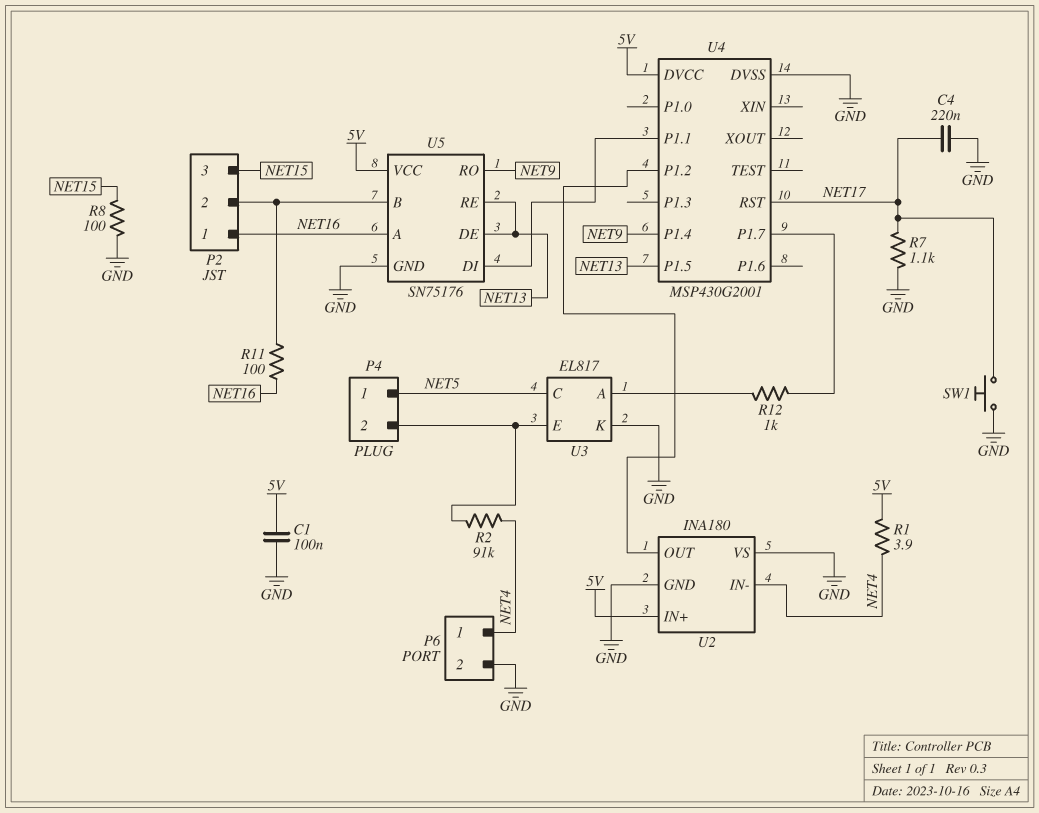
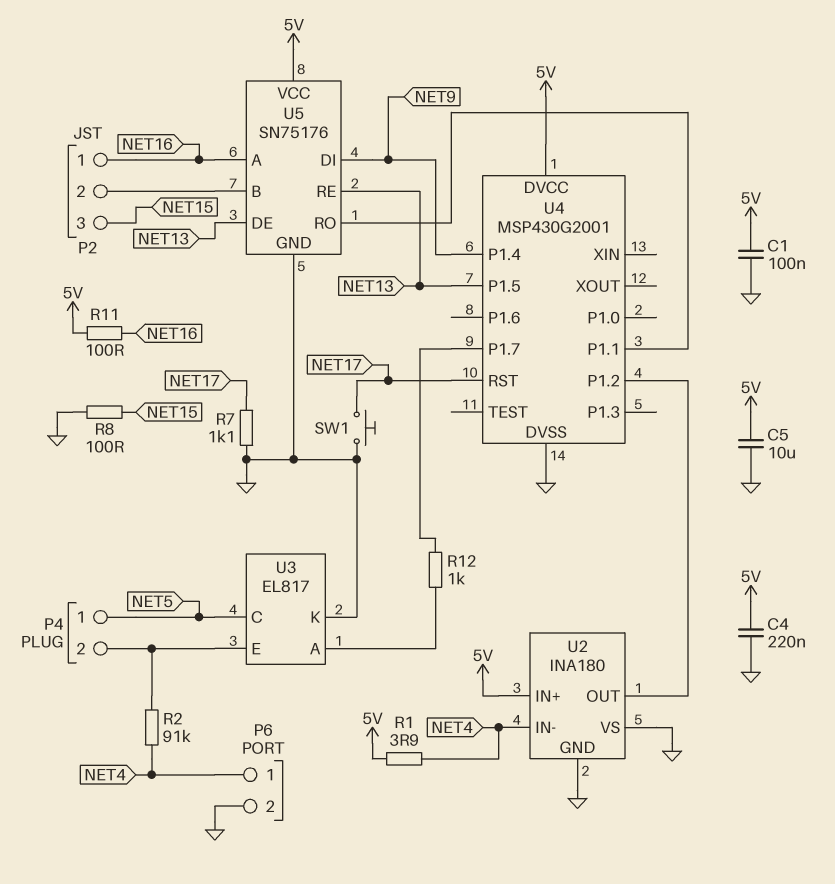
C4: 220nF (GND, NET17) -> 220nF (5V, GND)
C5: none -> 10uF (5V, GND)
R11: 100 (NET16, P2/2) -> 100 (5V, NET16)
U5 pin DI: U4/P1.1 -> NET9
U5 pin RO: NET9 -> U4/P1.1

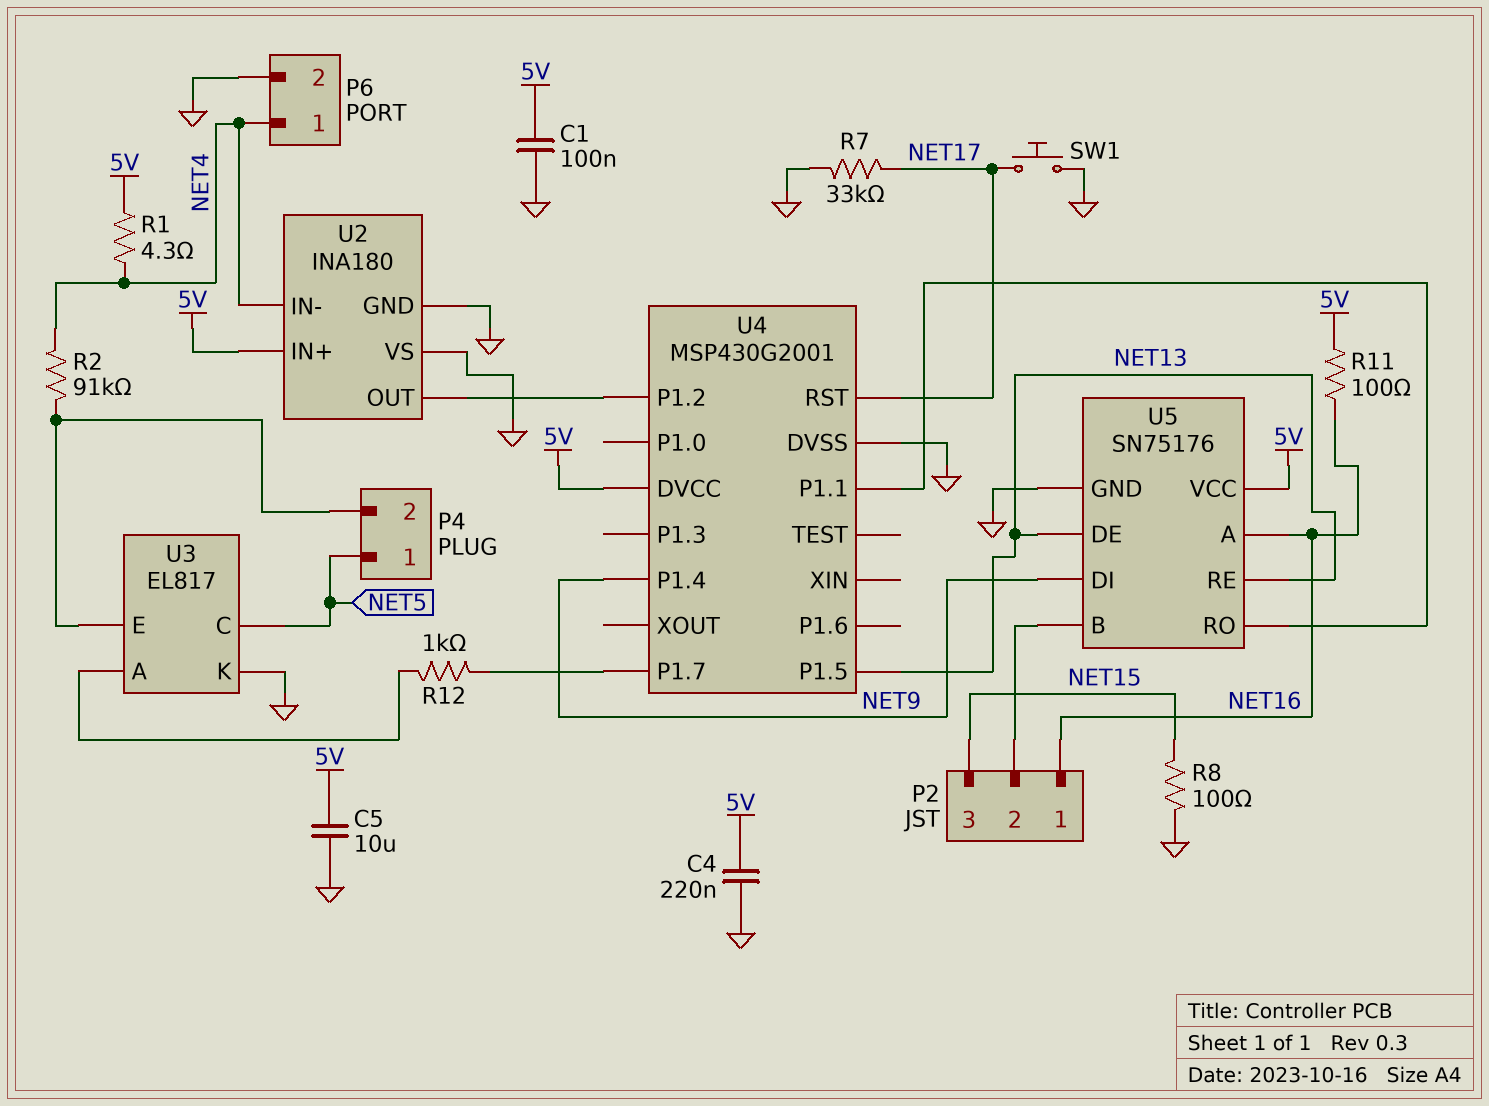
R1: 3.9 (5V, NET4) -> 4.3 (5V, NET4)
R7: 1.1k (GND, NET17) -> 33k (GND, NET17)

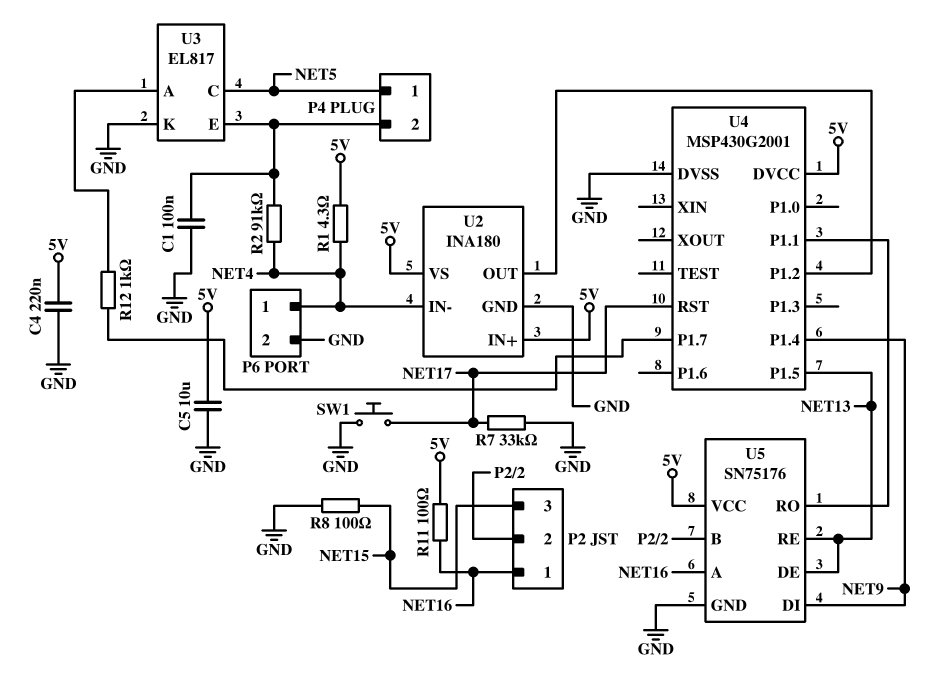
C1: 100nF (5V, GND) -> 100nF (GND, P4/2)
U2 pin VS: GND -> 5V

